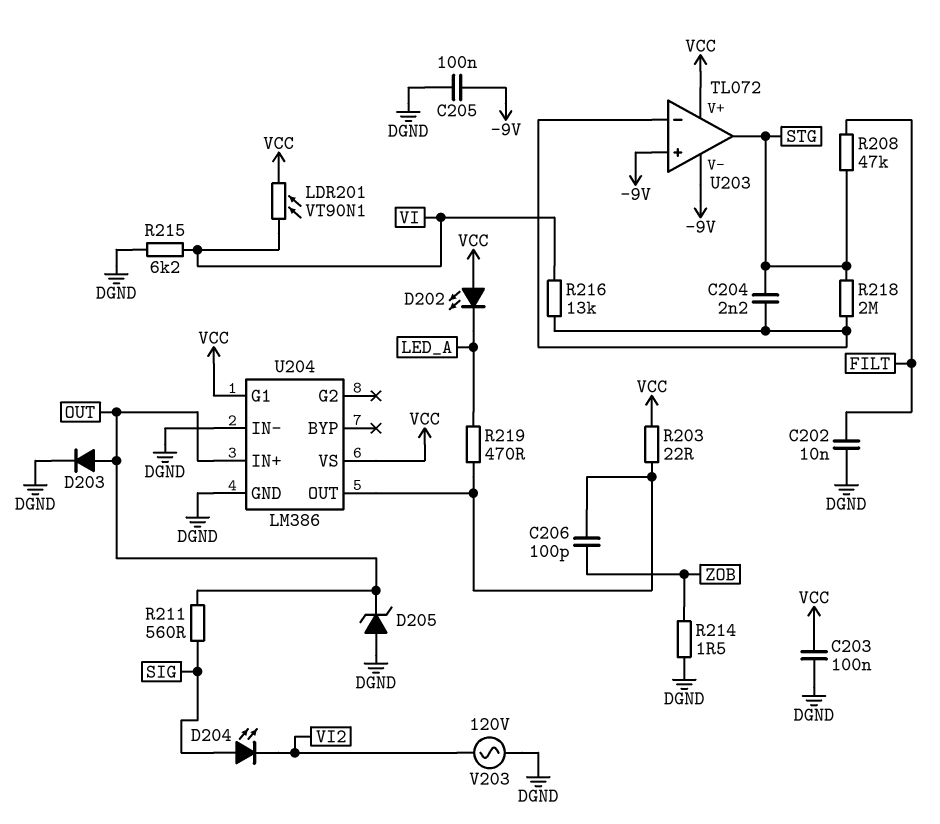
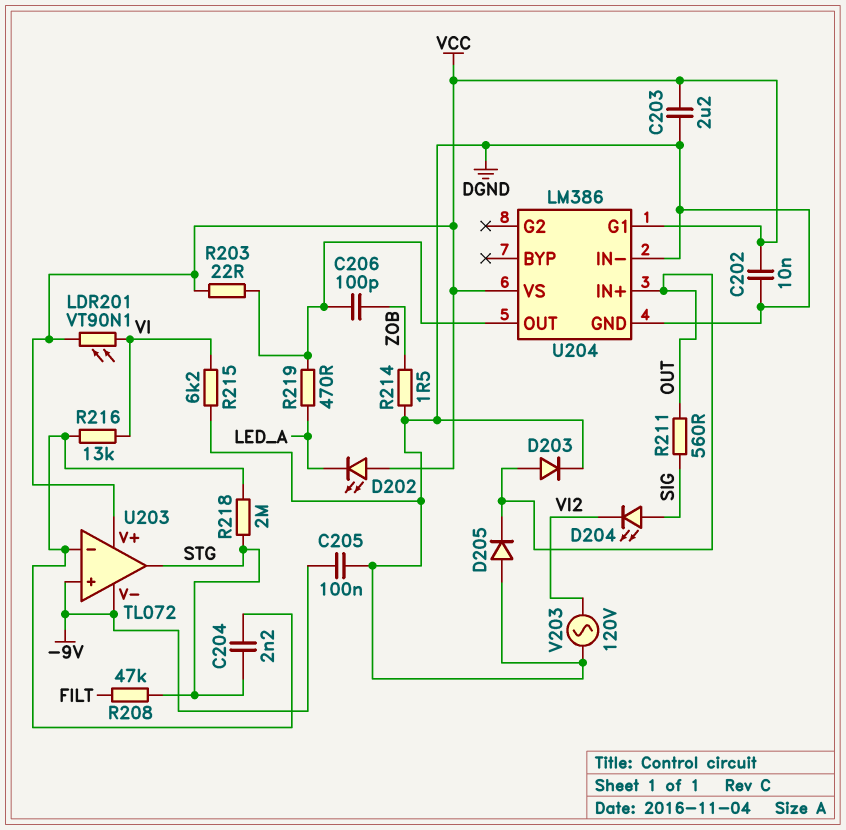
C202: 10nF (DGND, FILT) -> 10nF (DGND, VCC)
C203: 100nF (DGND, VCC) -> 2.2uF (DGND, VCC)
D205: zener (A DGND, K OUT) -> diode (A DGND, K OUT)

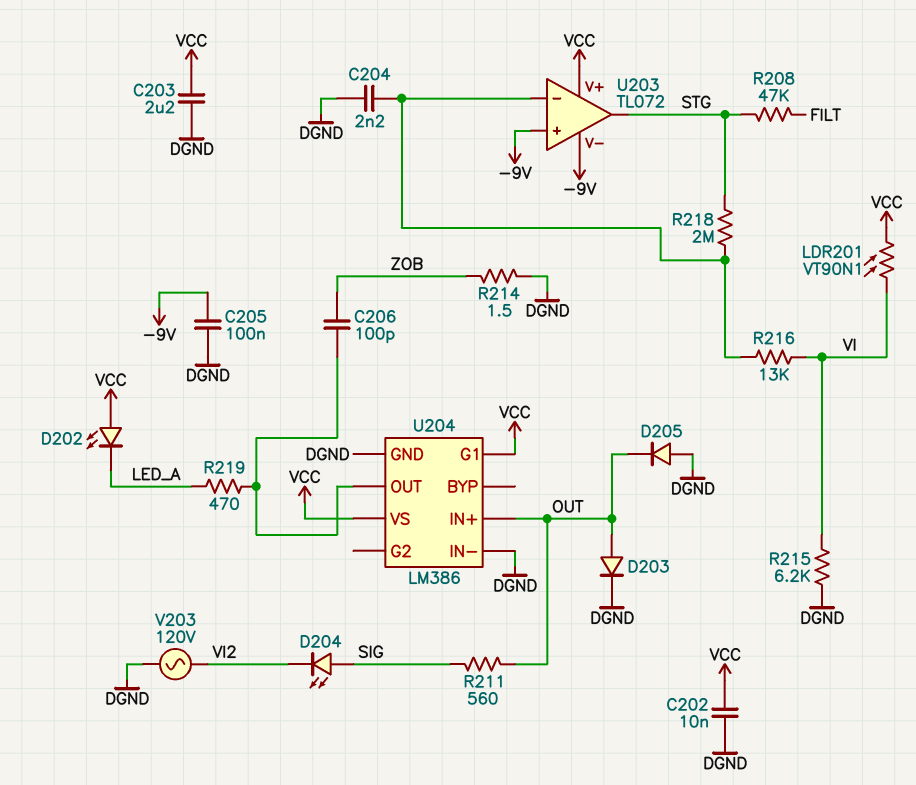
C204: 2.2nF (STG, U203/in-) -> 2.2nF (DGND, U203/in-)
R203: 22 (U204/OUT, VCC) -> none

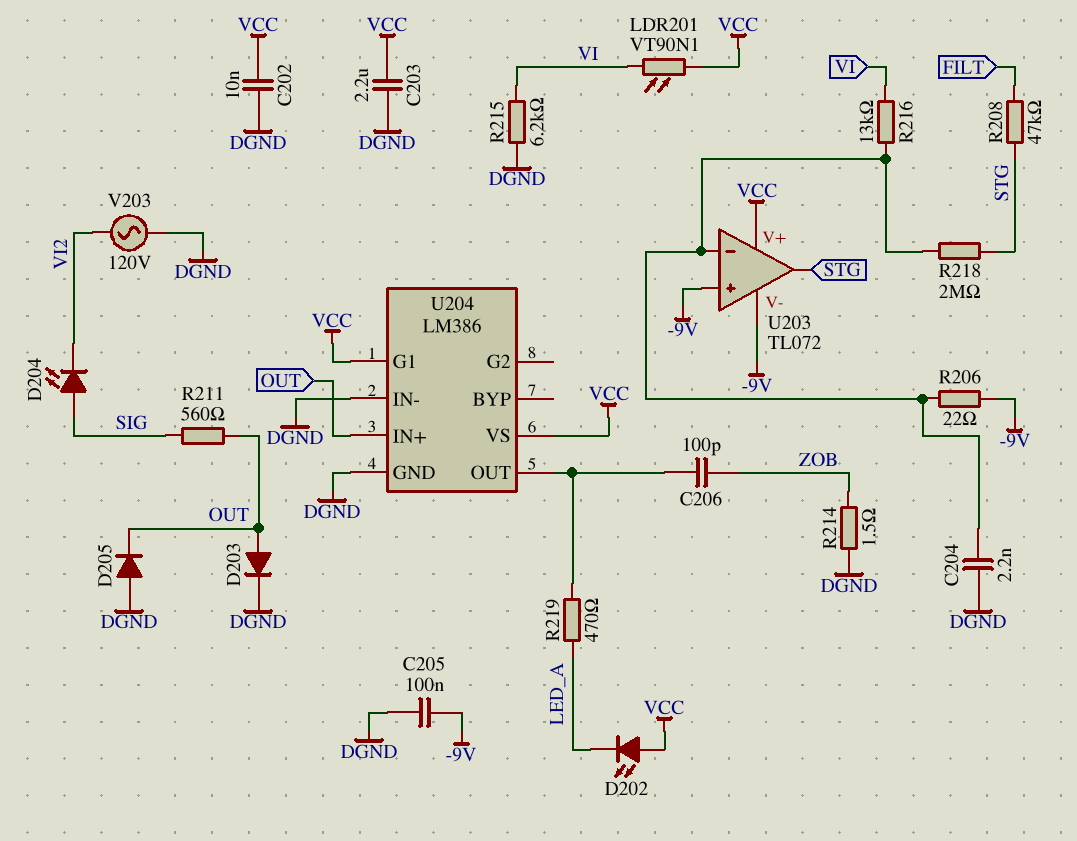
R206: none -> 22 (-9V, U203/in-)

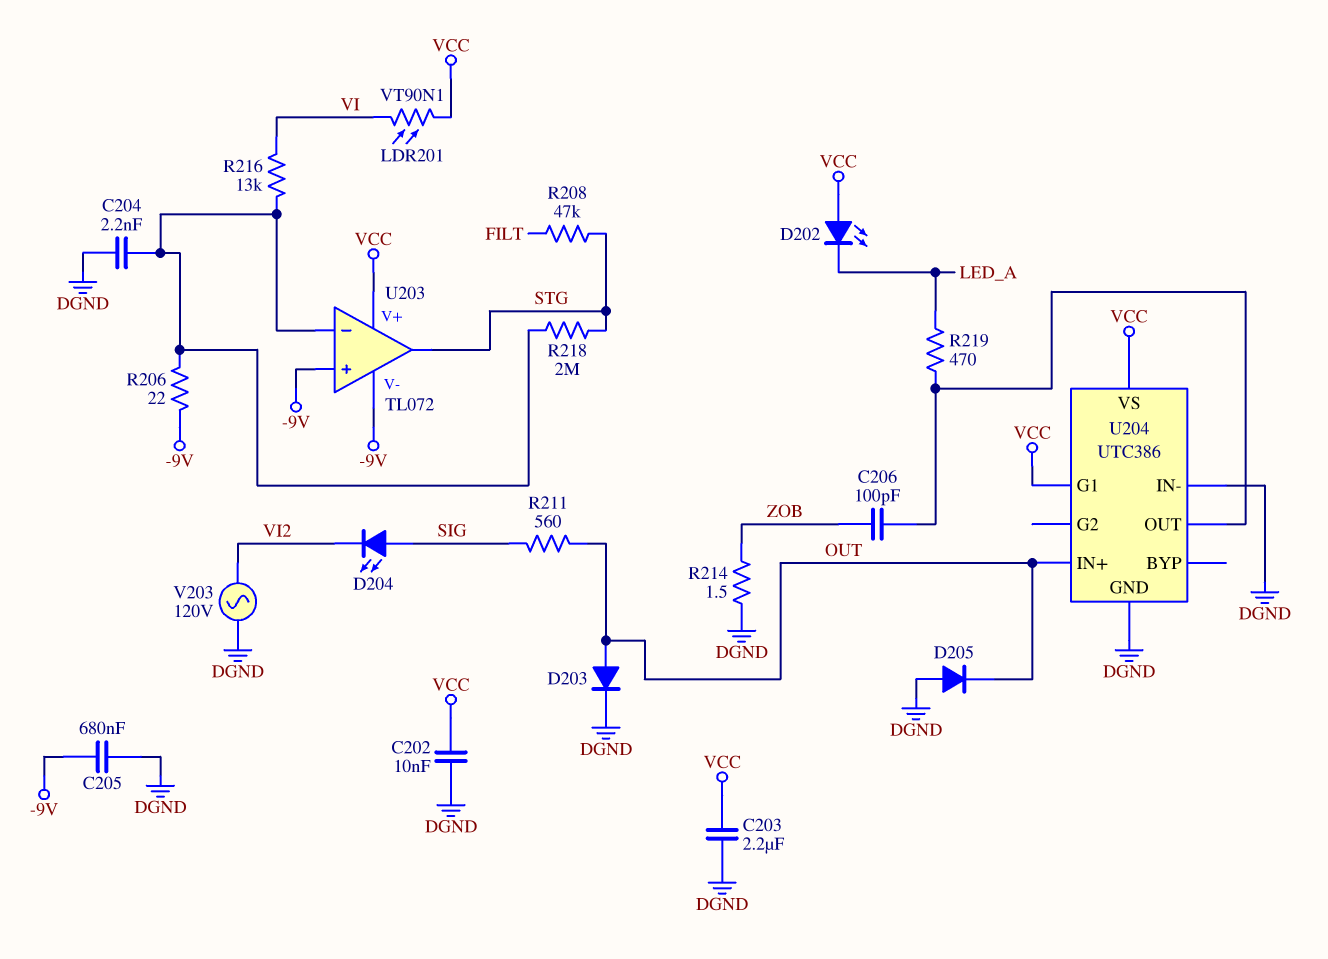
C205: 100nF (-9V, DGND) -> 680nF (-9V, DGND)
R215: 6.2k (DGND, VI) -> none
U204: LM386 -> UTC386

